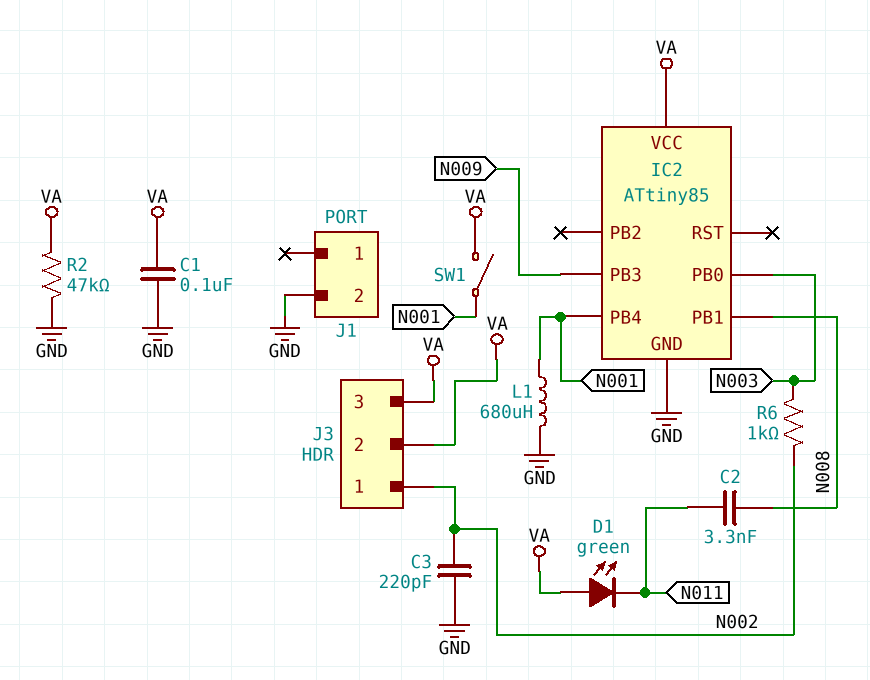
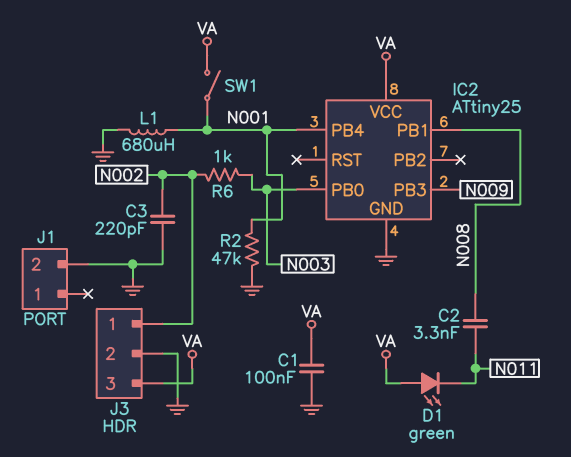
IC2: ATtiny85 -> ATtiny25
J3 pin 2: VA -> GND
R2: 47k (GND, VA) -> 47k (GND, N001)

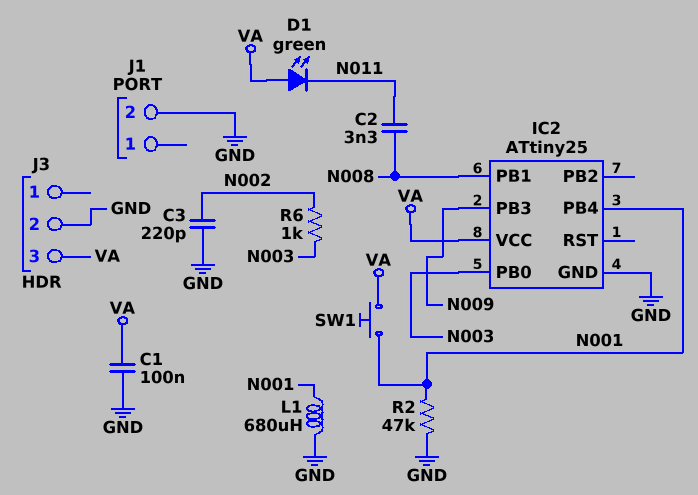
J3 pin 1: N002 -> none
SW1: switch (N001, VA) -> button (N001, VA)

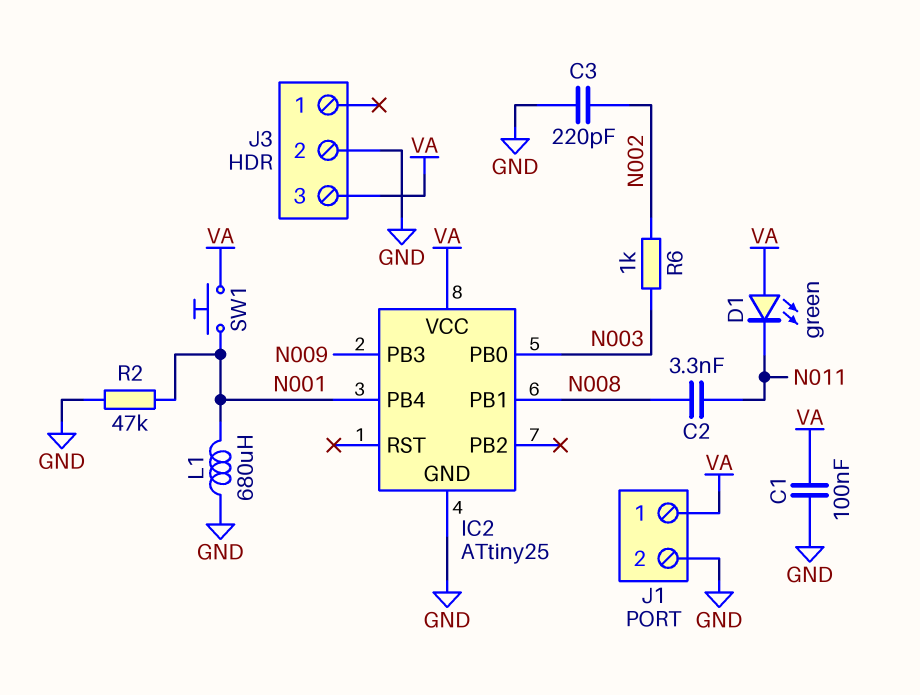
J1 pin 1: none -> VA

